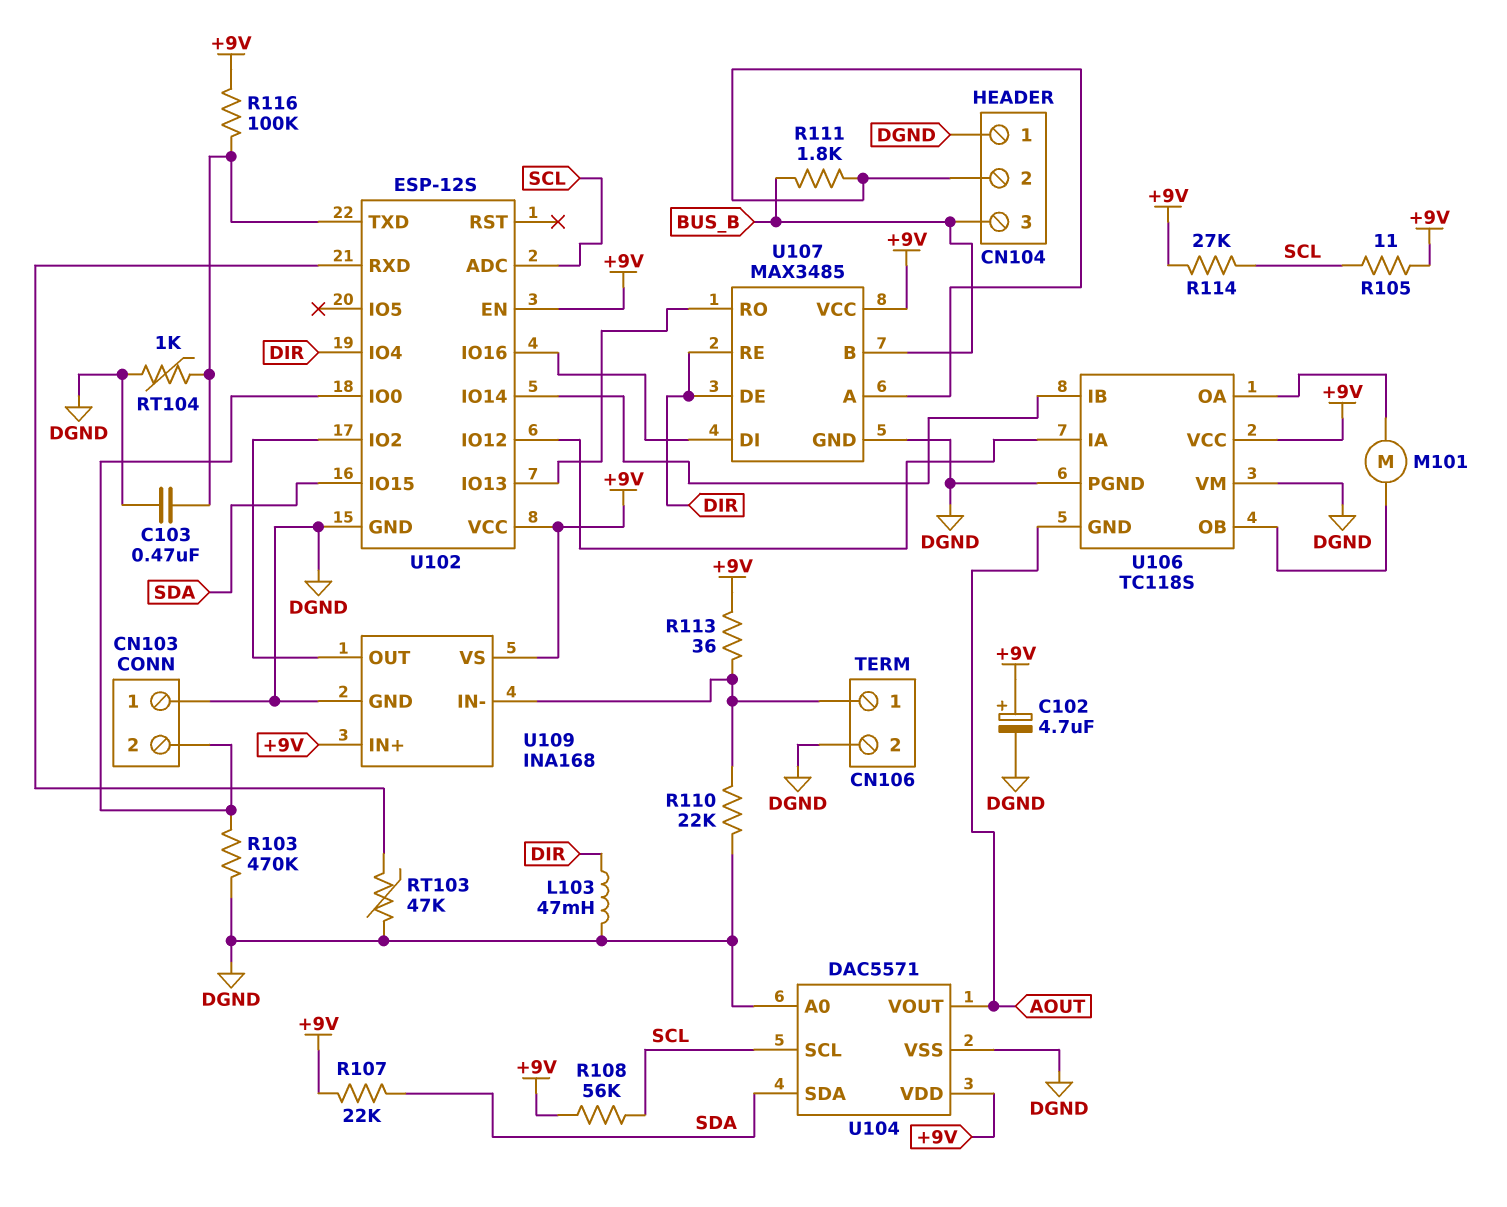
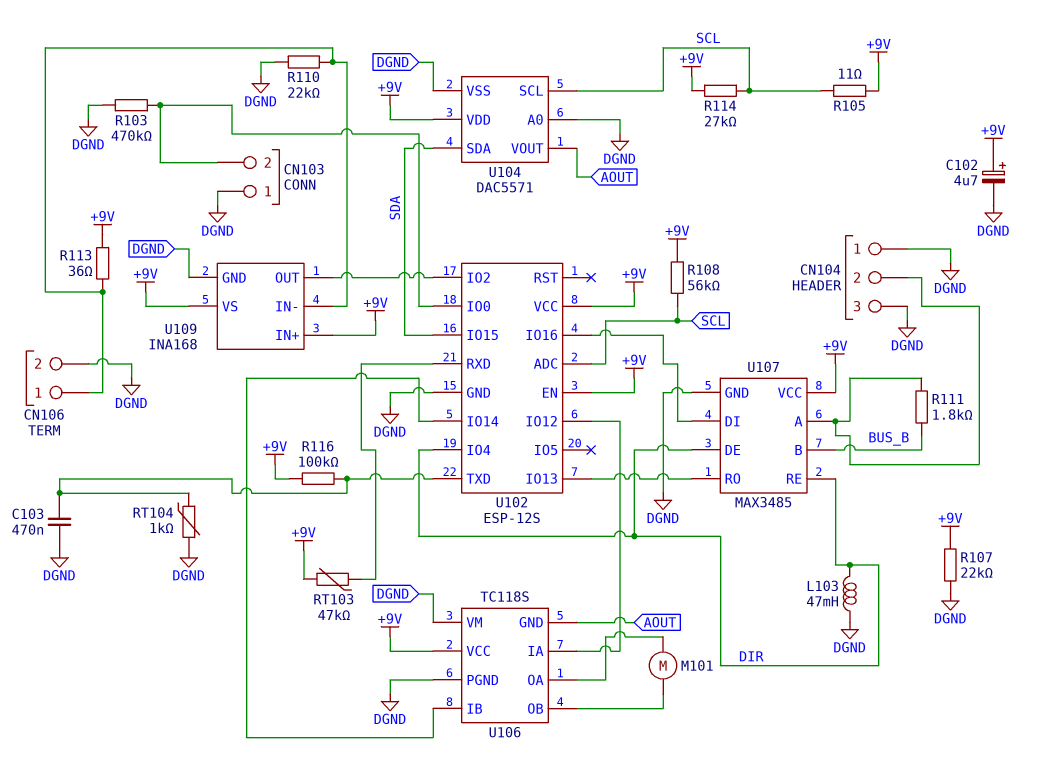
CN104 pin 3: BUS_B -> DGND
R107: 22k (+9V, SDA) -> 22k (+9V, DGND)
RT103: 47k (DGND, U102/RXD) -> 47k (+9V, U102/RXD)

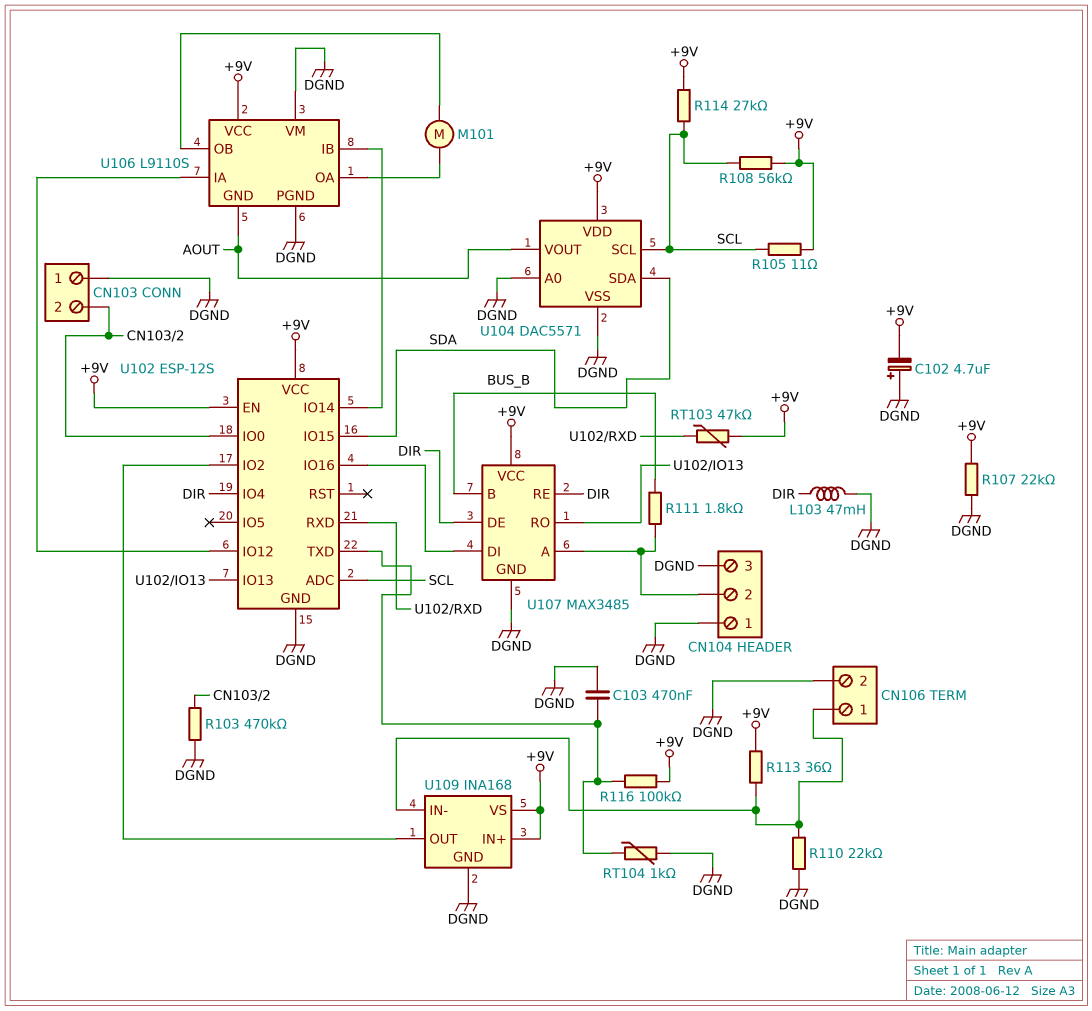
C102: 4.7uF (plus +9V, minus DGND) -> 4.7uF (plus DGND, minus +9V)
U106: TC118S -> L9110S

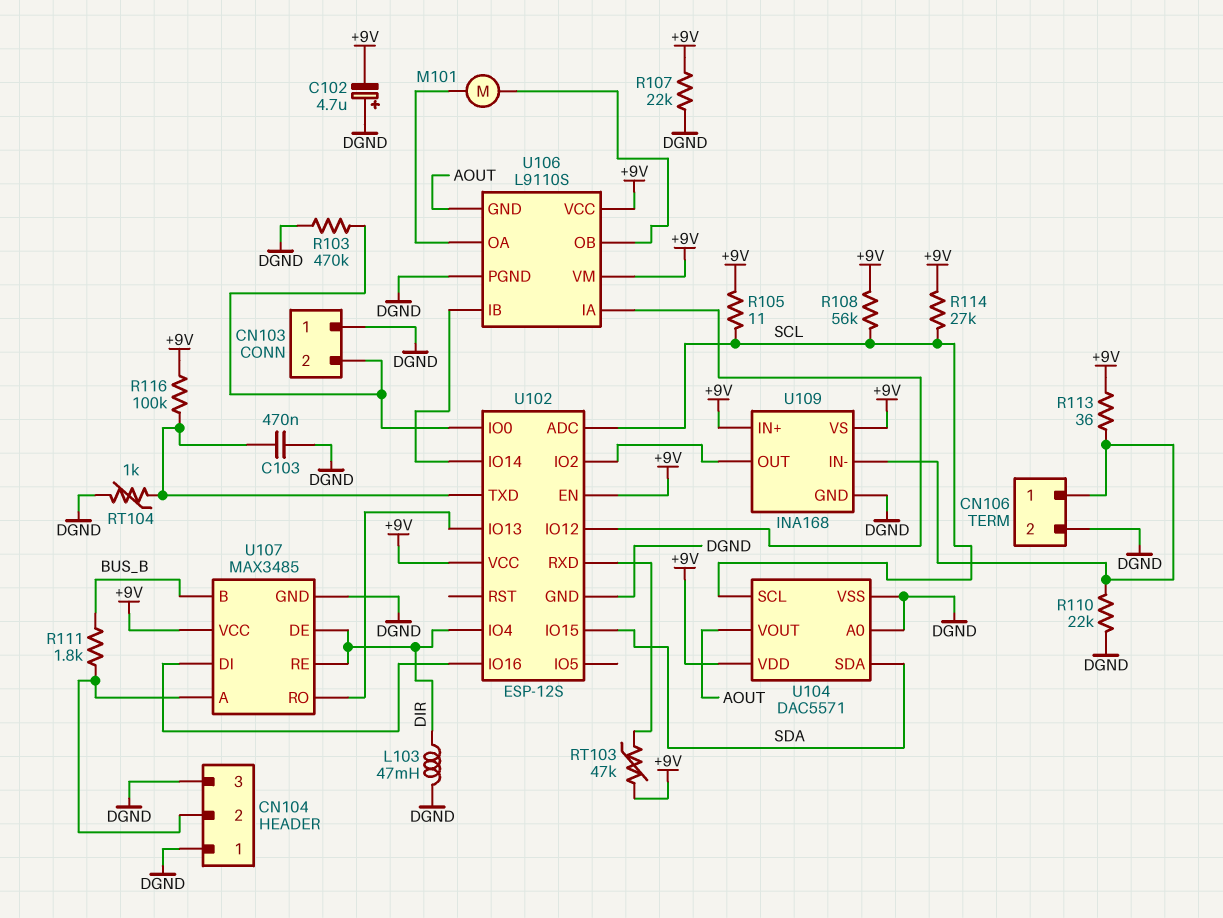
U106 pin VM: DGND -> +9V

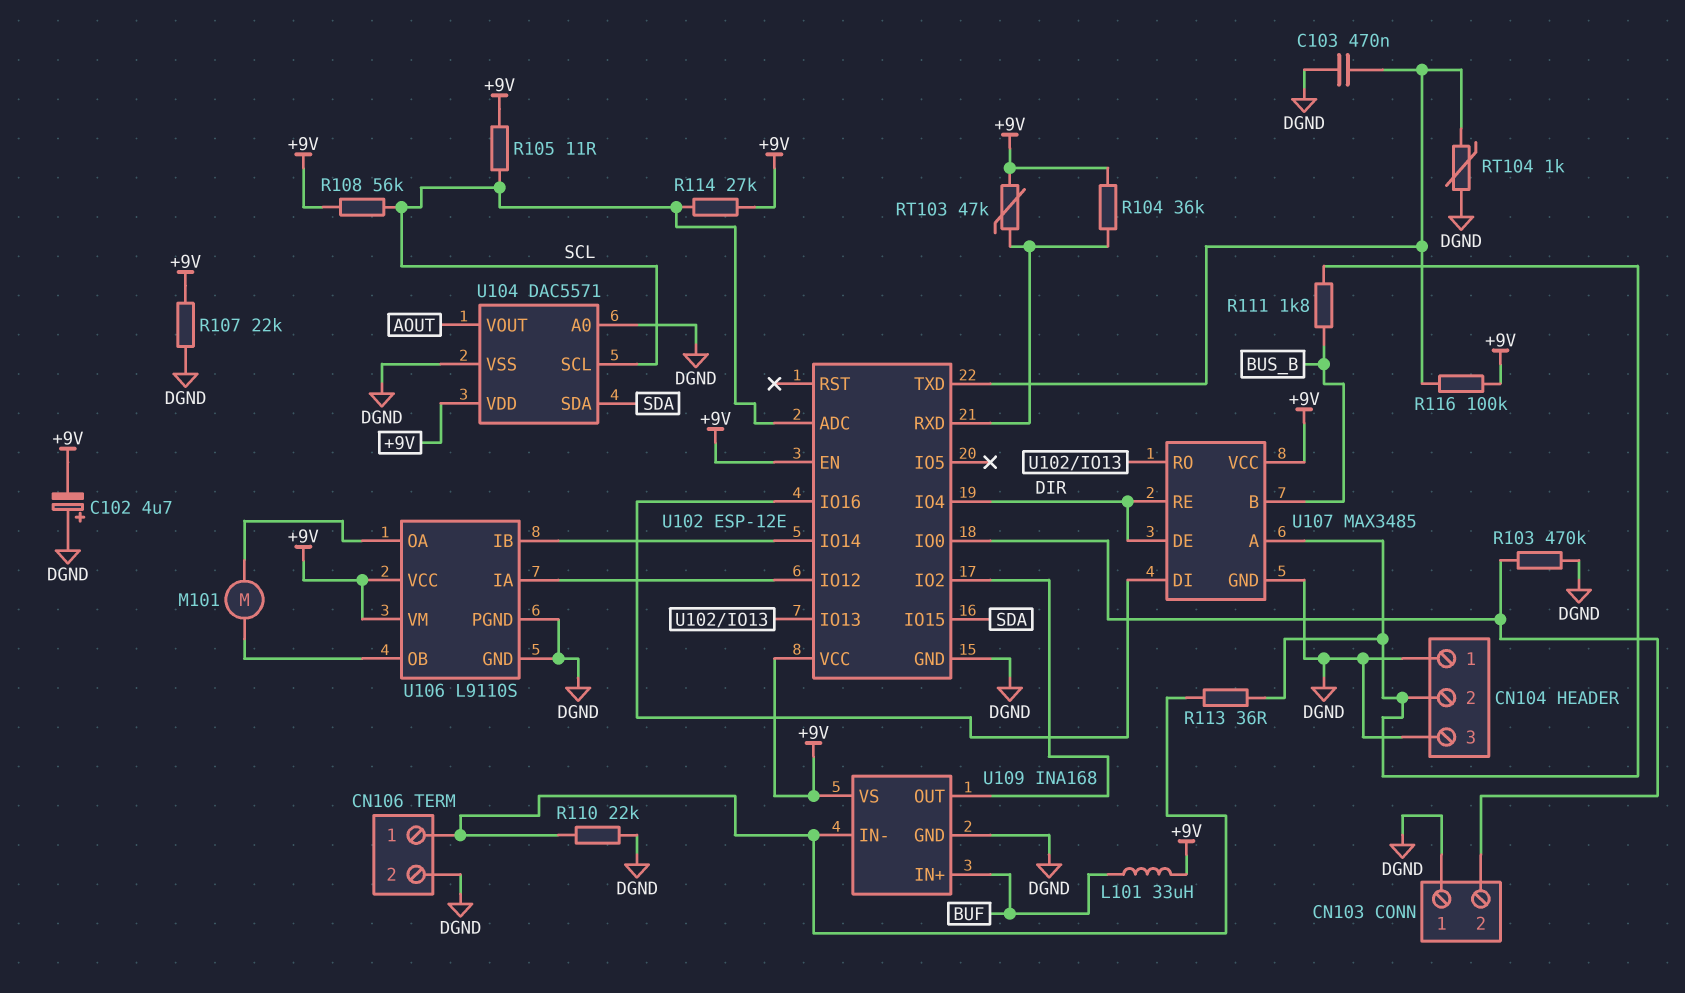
L101: none -> 33uH (+9V, BUF)
L103: 47mH (DGND, DIR) -> none
R104: none -> 36k (+9V, U102/RXD)
R113: 36 (+9V, CN106/1) -> 36 (CN104/2, CN106/1)
U102: ESP-12S -> ESP-12E
U106 pin GND: AOUT -> DGND
U109 pin IN+: +9V -> BUF

